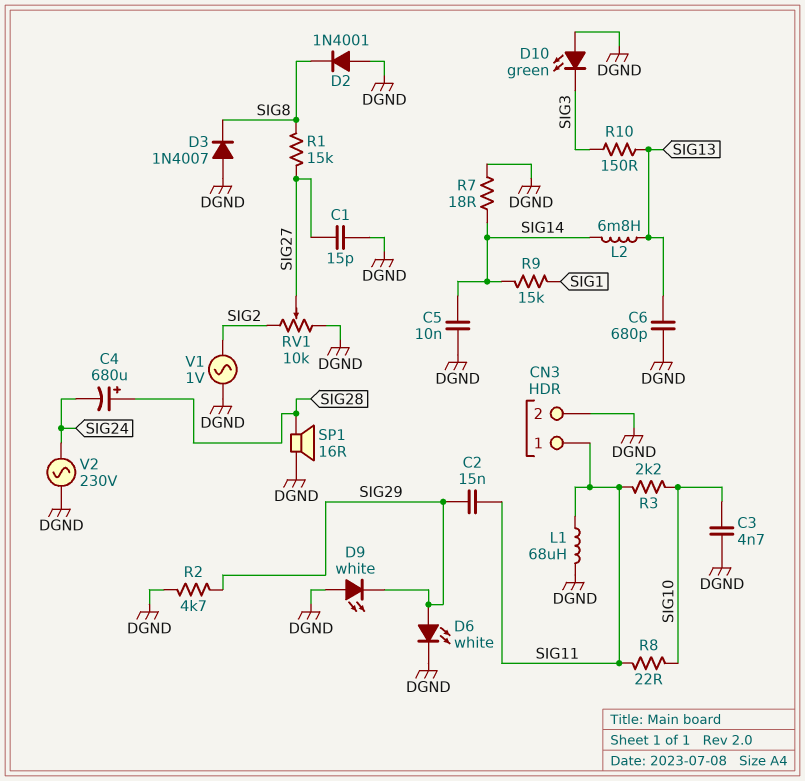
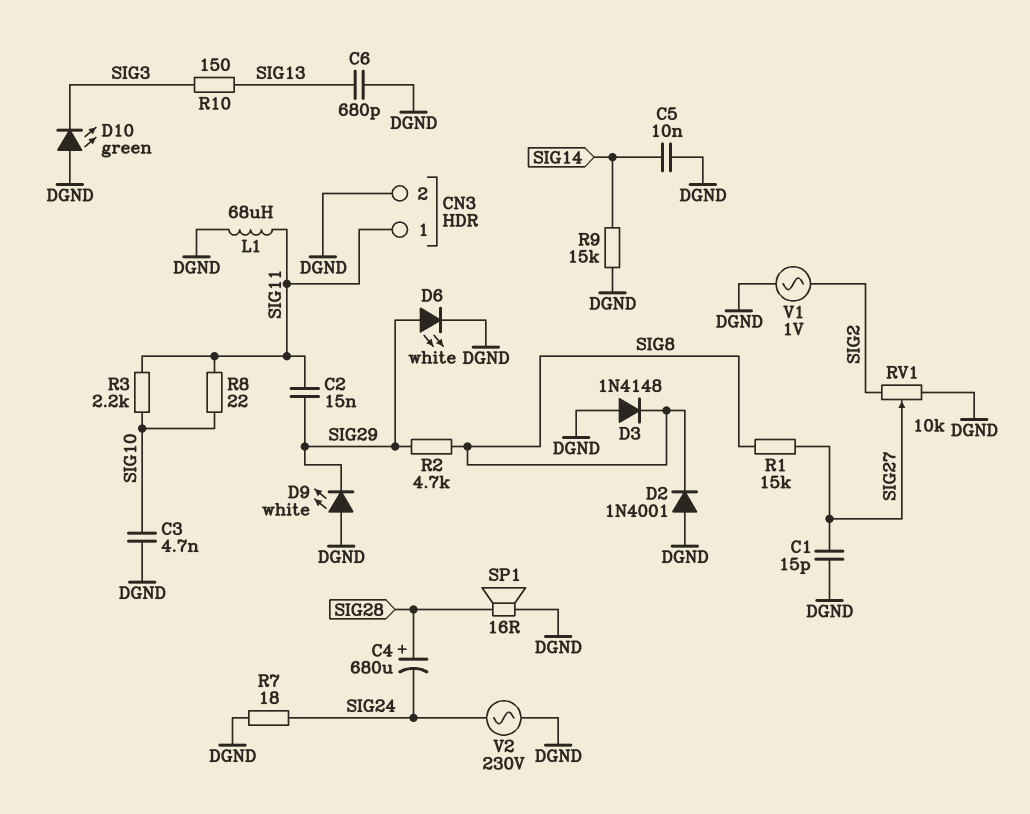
D3: diode 1N4007 (A DGND, K SIG8) -> diode 1N4148 (A DGND, K SIG8)
L2: 6.8mH (SIG13, SIG14) -> none
R2: 4.7k (DGND, SIG29) -> 4.7k (SIG8, SIG29)
R7: 18 (DGND, SIG14) -> 18 (DGND, SIG24)
R9: 15k (SIG1, SIG14) -> 15k (DGND, SIG14)

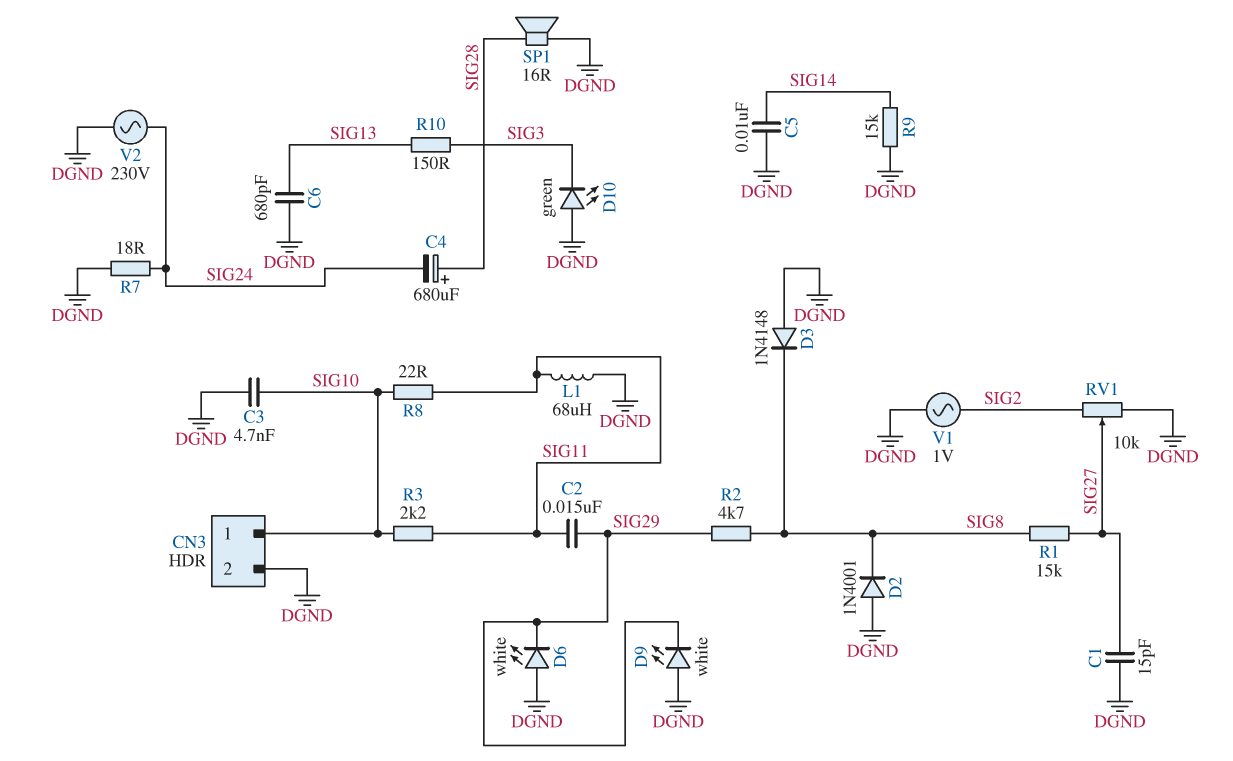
CN3 pin 1: SIG11 -> SIG10
D6: LED white (A SIG29, K DGND) -> LED white (A DGND, K SIG29)

